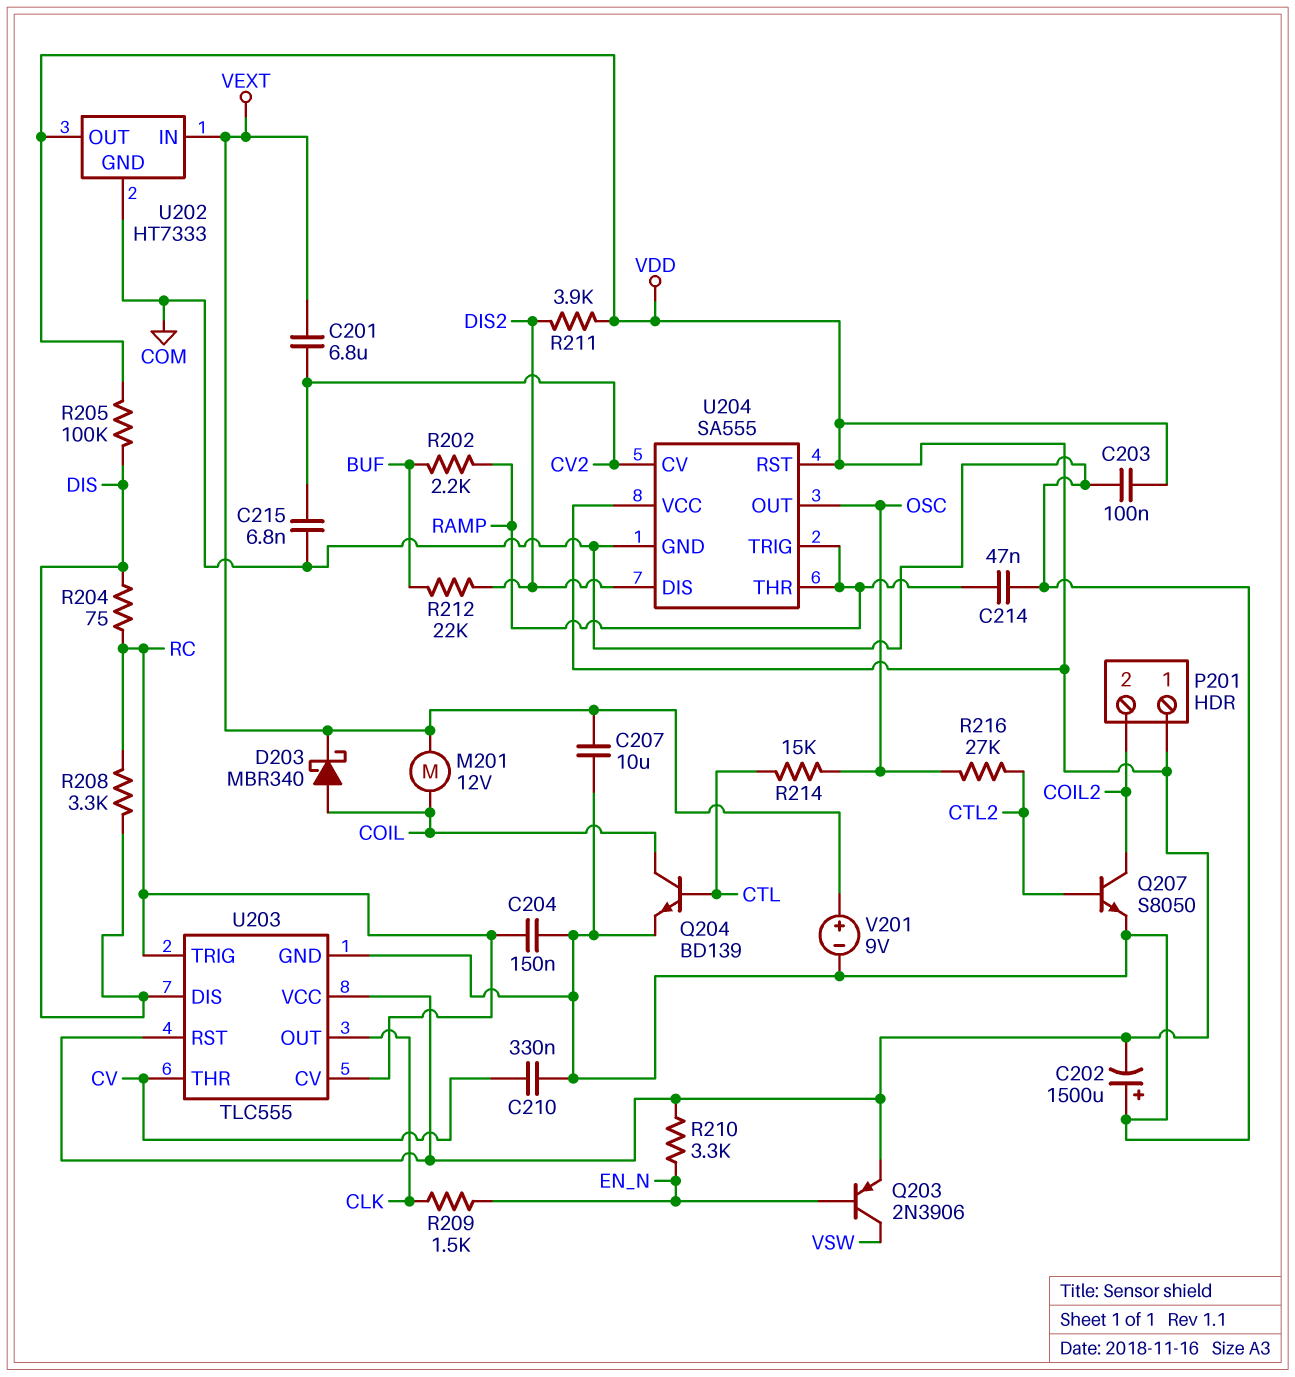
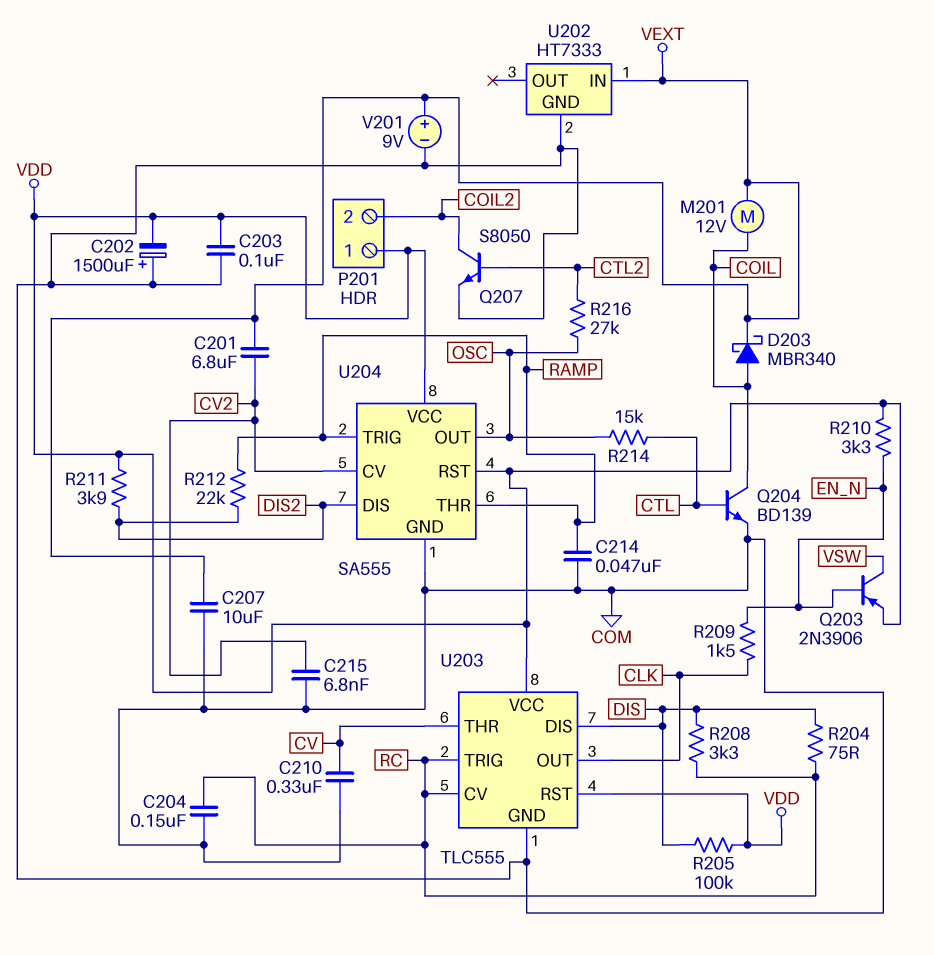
R202: 2.2k (BUF, RAMP) -> none
R212: 22k (BUF, DIS2) -> 22k (DIS2, RAMP)
U202 pin OUT: VDD -> none

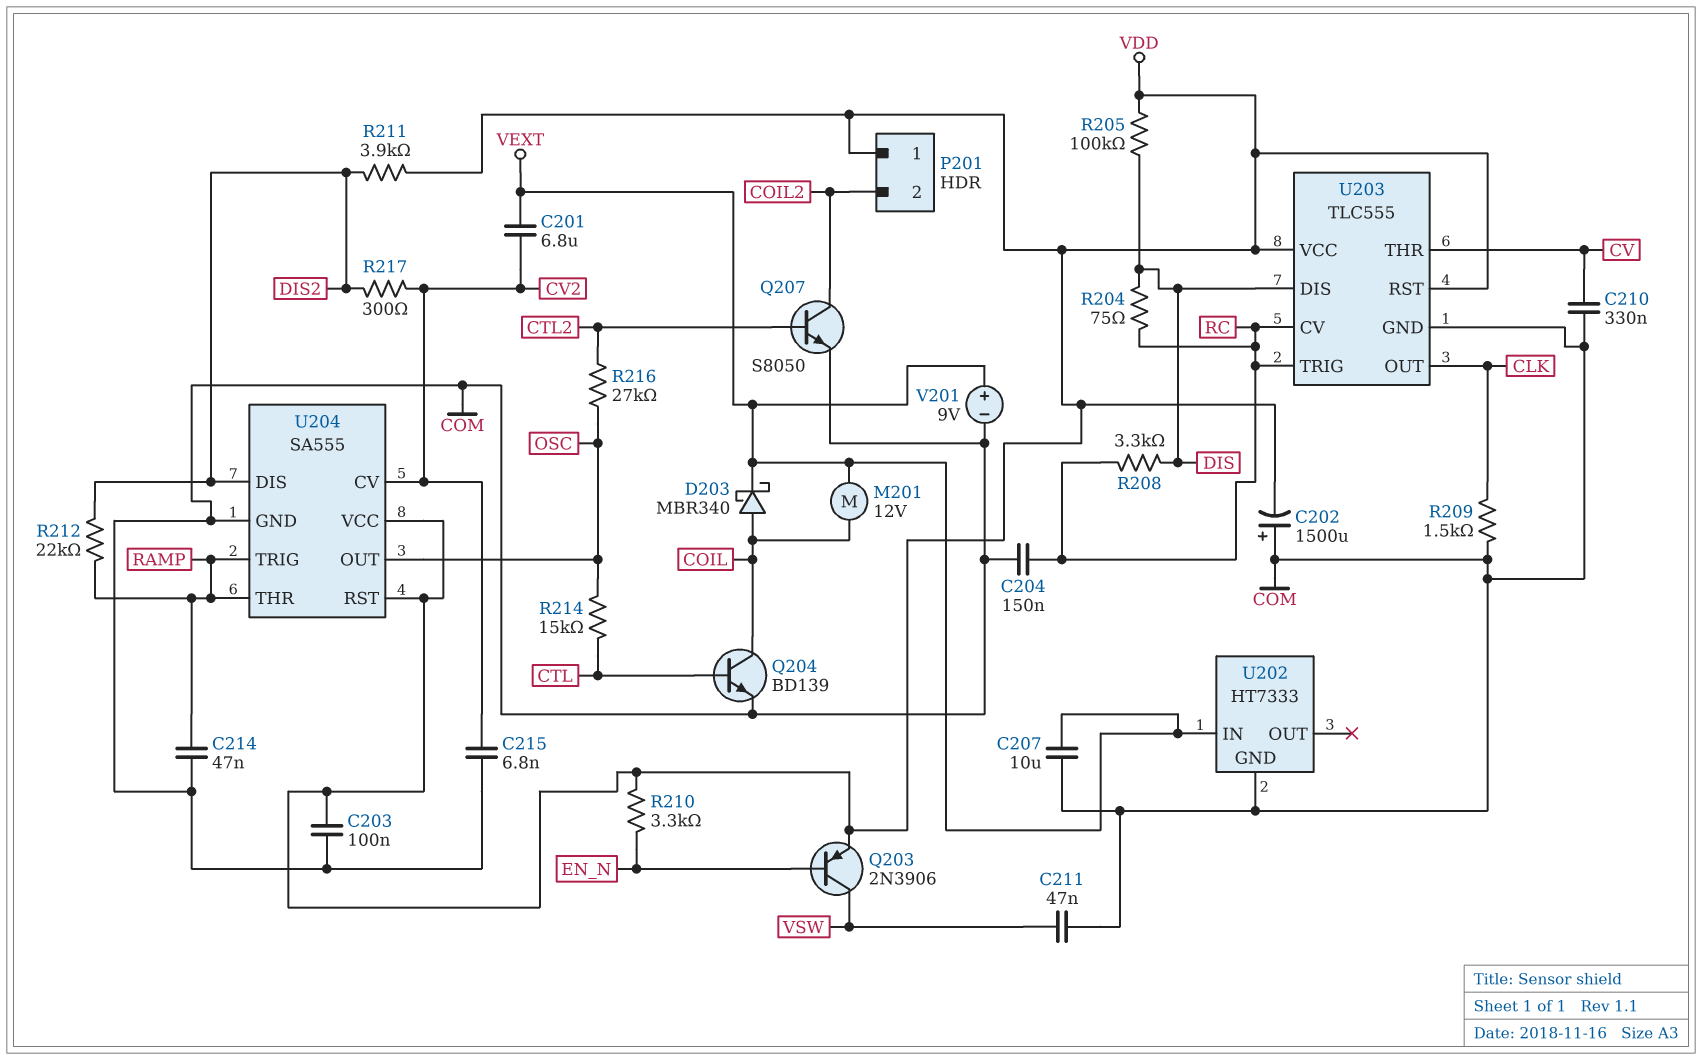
C211: none -> 47nF (COM, VSW)
R209: 1.5k (CLK, EN_N) -> 1.5k (CLK, COM)
R217: none -> 300 (CV2, DIS2)

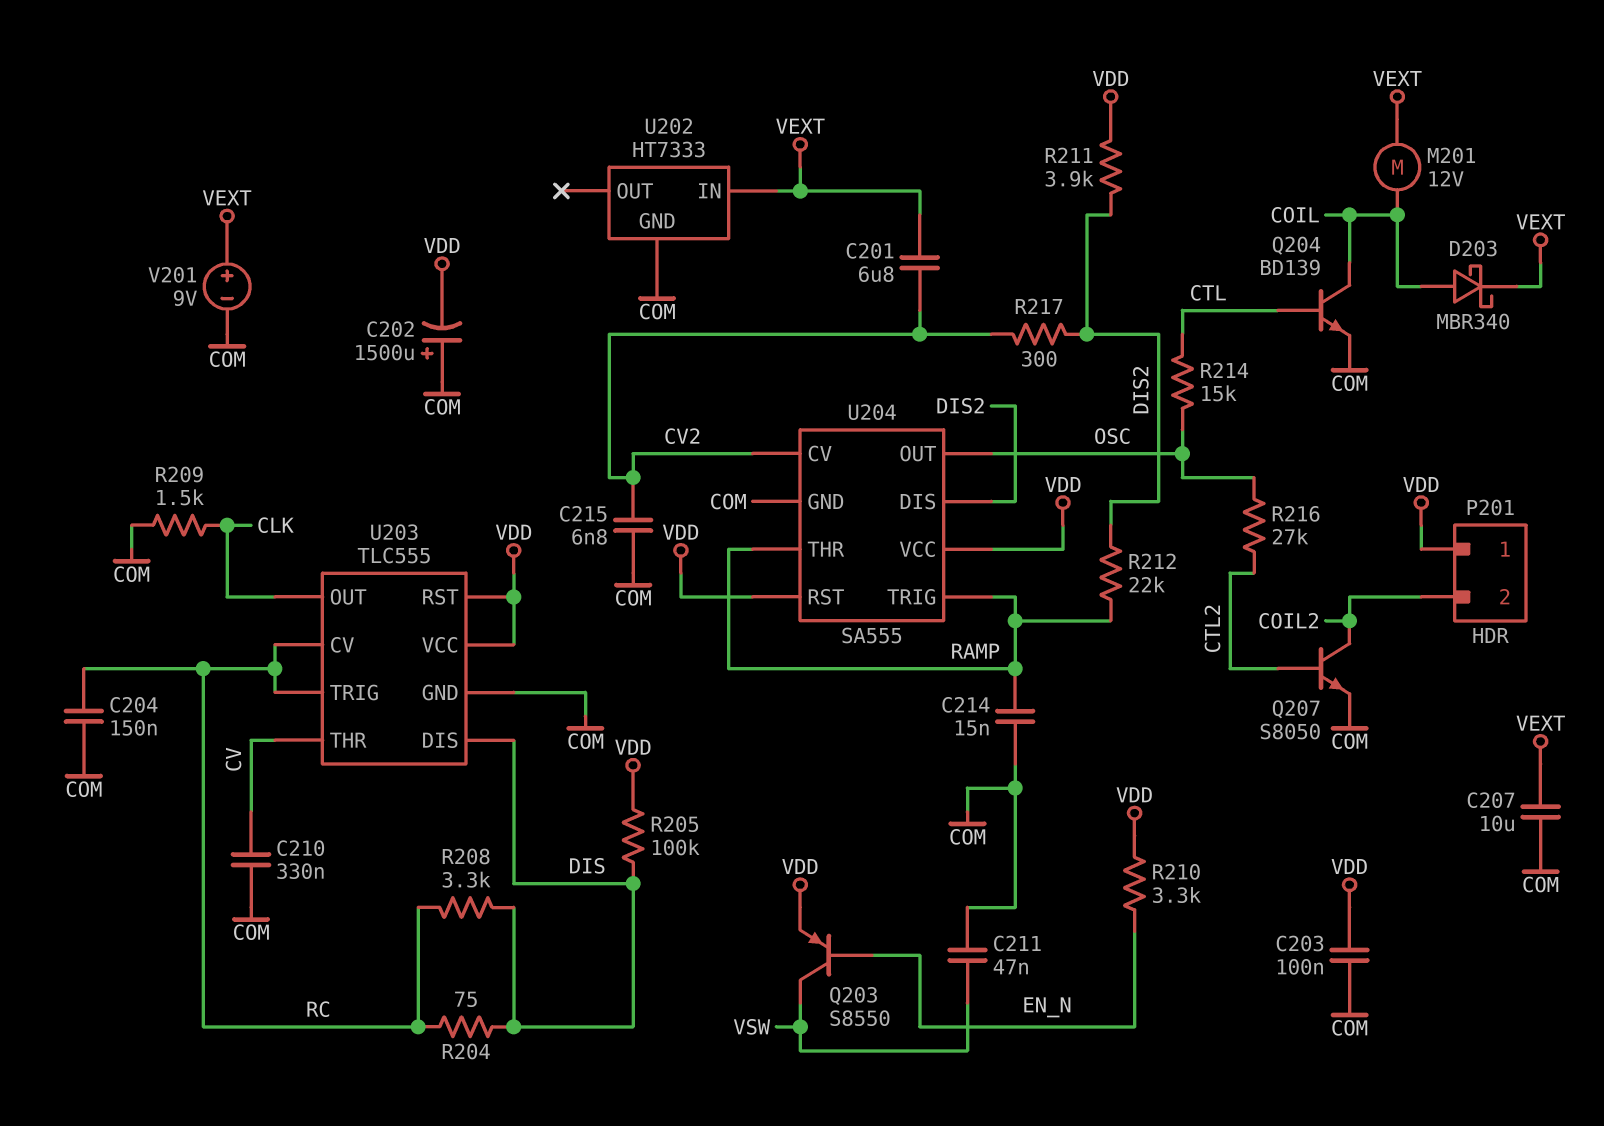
C214: 47nF (COM, RAMP) -> 15nF (COM, RAMP)
Q203: PNP 2N3906 (B EN_N, C VSW, E VDD) -> PNP S8550 (B EN_N, C VSW, E VDD)

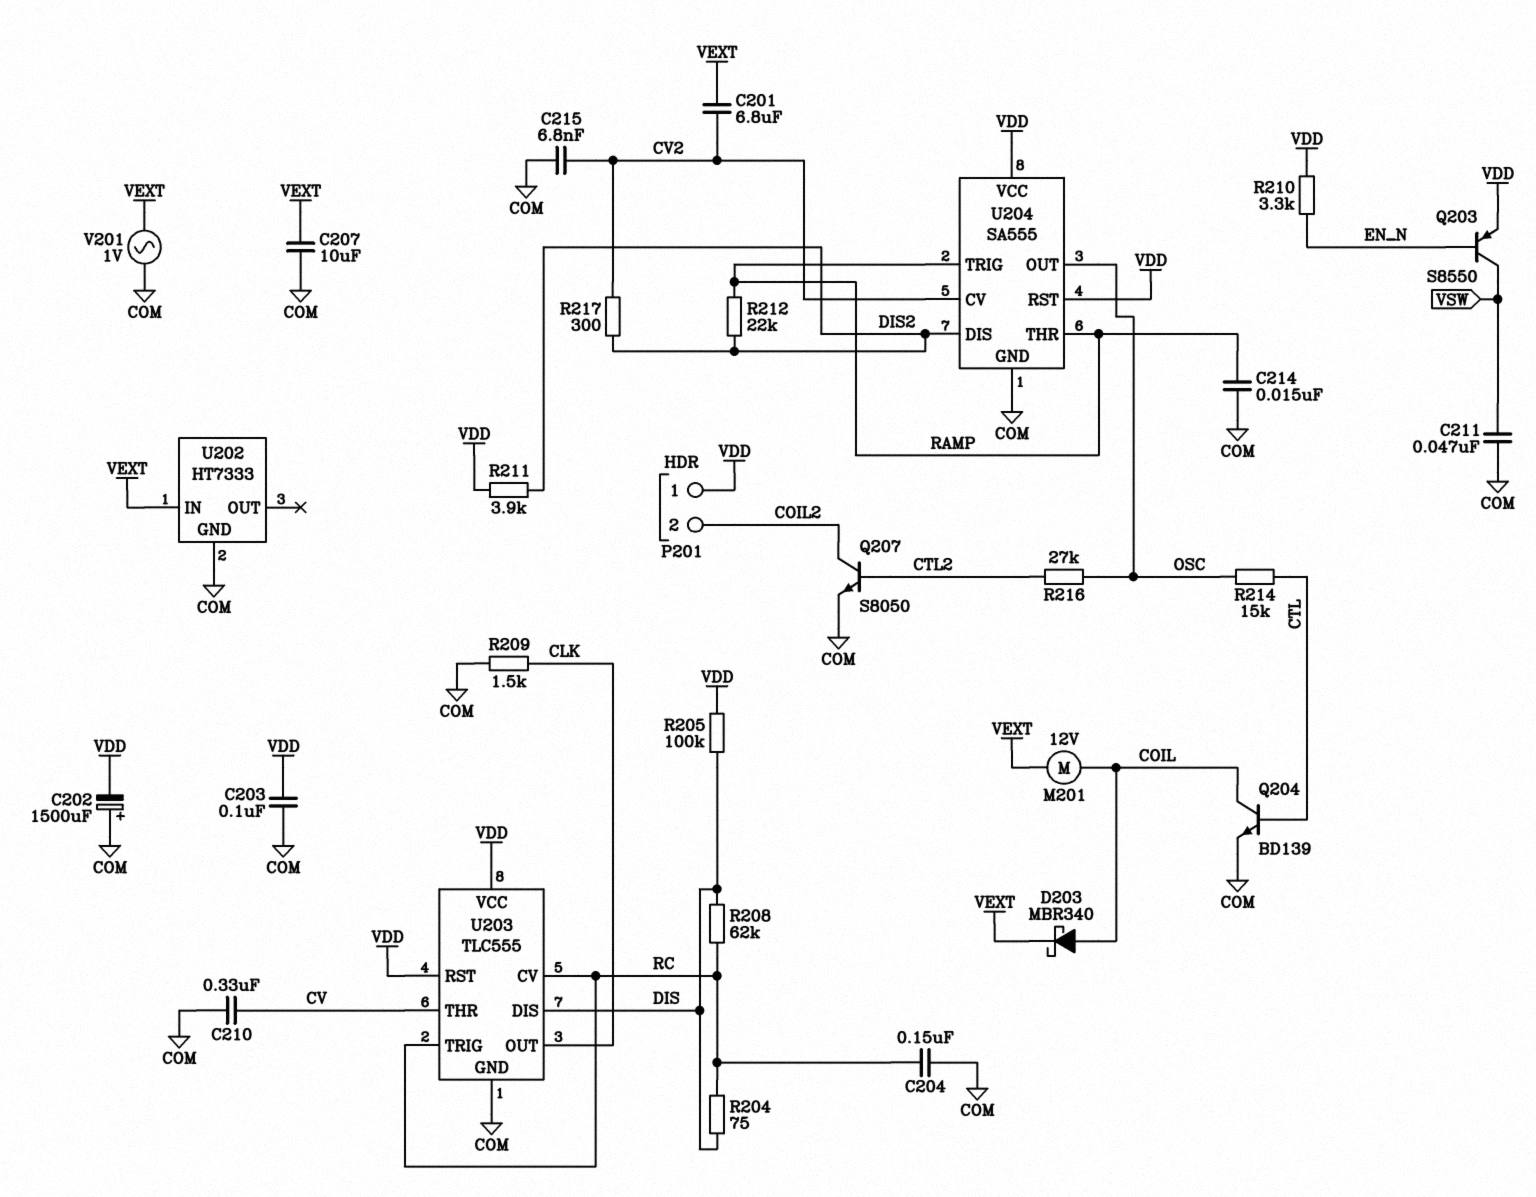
R208: 3.3k (DIS, RC) -> 62k (DIS, RC)
V201: 9V (plus VEXT, minus COM) -> AC 1V (COM, VEXT)

